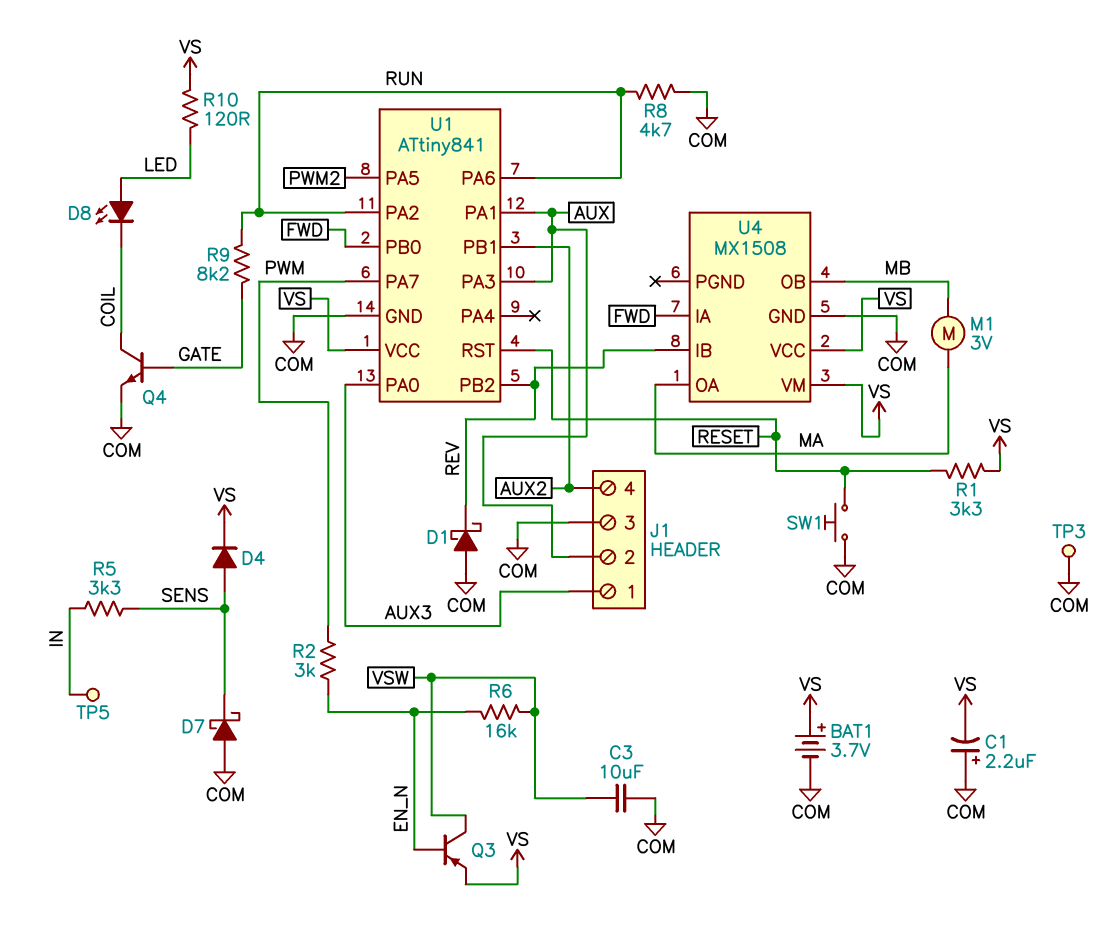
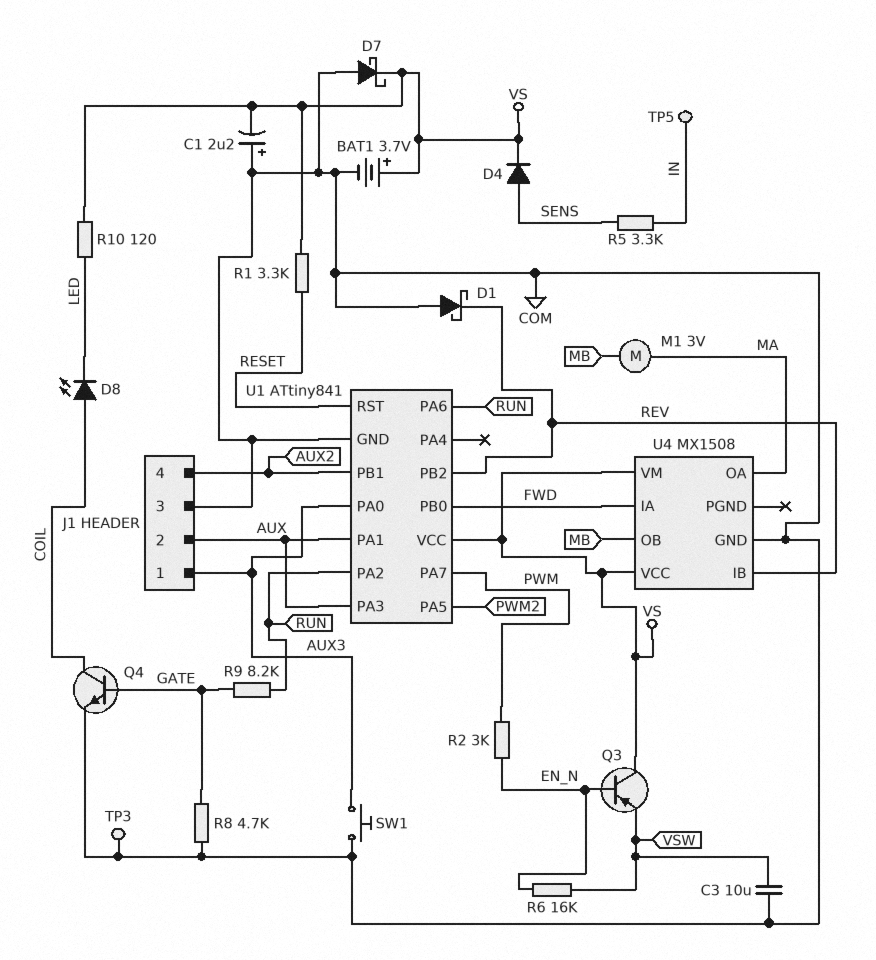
D7: schottky (A COM, K SENS) -> schottky (A COM, K VS)
D8: LED (A LED, K COIL) -> LED (A COIL, K LED)
Q3: PNP (B EN_N, C VSW, E VS) -> PNP (B EN_N, C VS, E VSW)
R8: 4.7k (COM, RUN) -> 4.7k (COM, GATE)
SW1: button (COM, RESET) -> button (AUX3, COM)

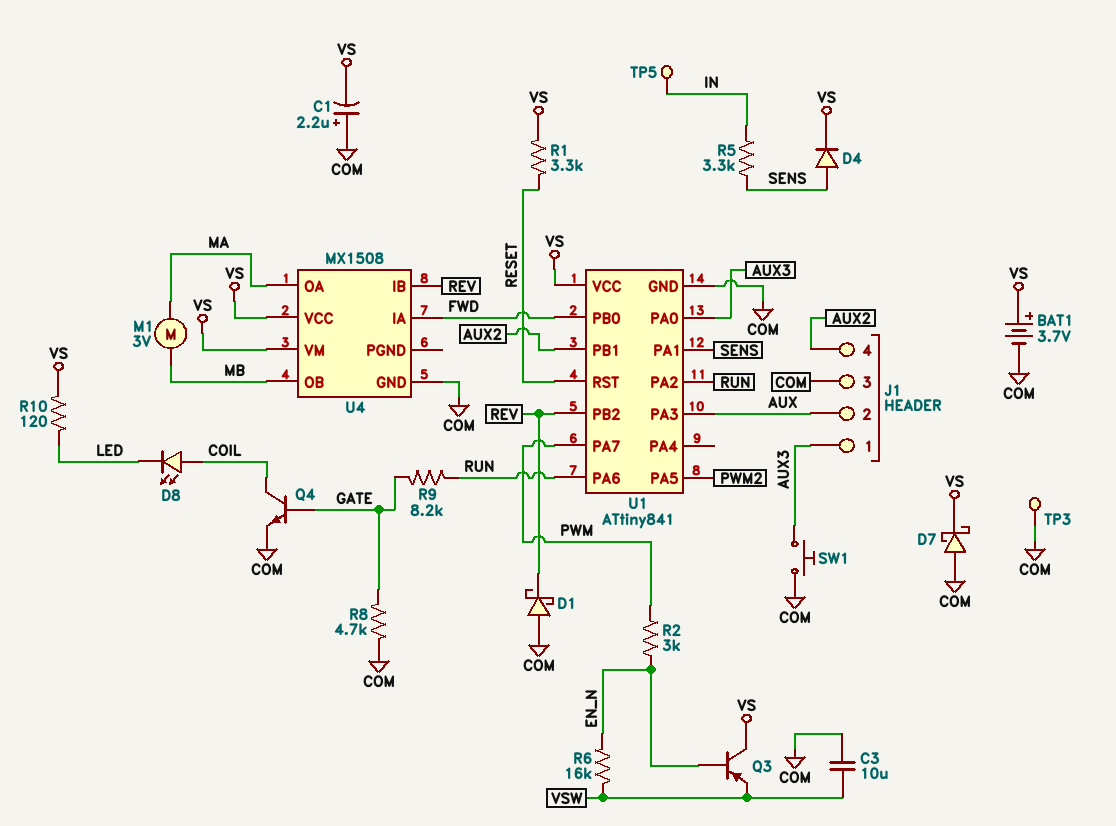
U1 pin PA1: AUX -> SENS

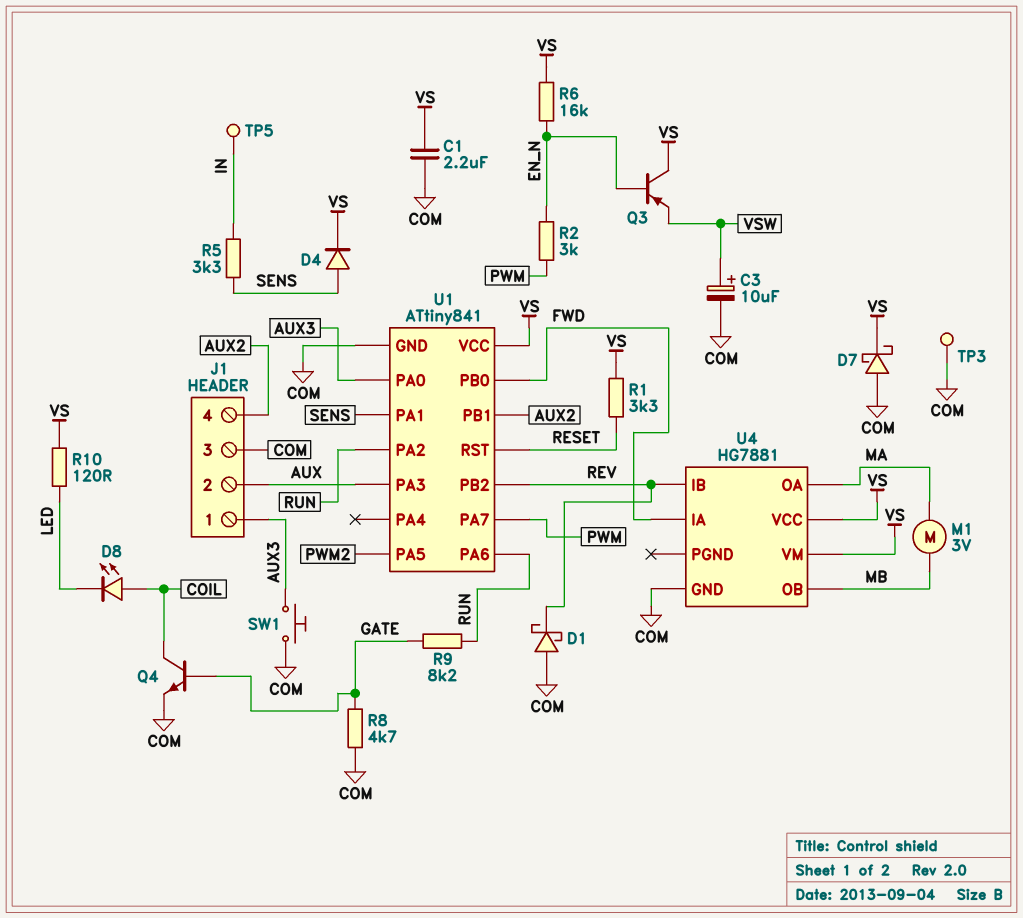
BAT1: 3.7V (plus VS, minus COM) -> none
C1: 2.2uF (plus COM, minus VS) -> 2.2uF (COM, VS)
C3: 10uF (COM, VSW) -> 10uF (plus VSW, minus COM)
R6: 16k (EN_N, VSW) -> 16k (EN_N, VS)
U4: MX1508 -> HG7881

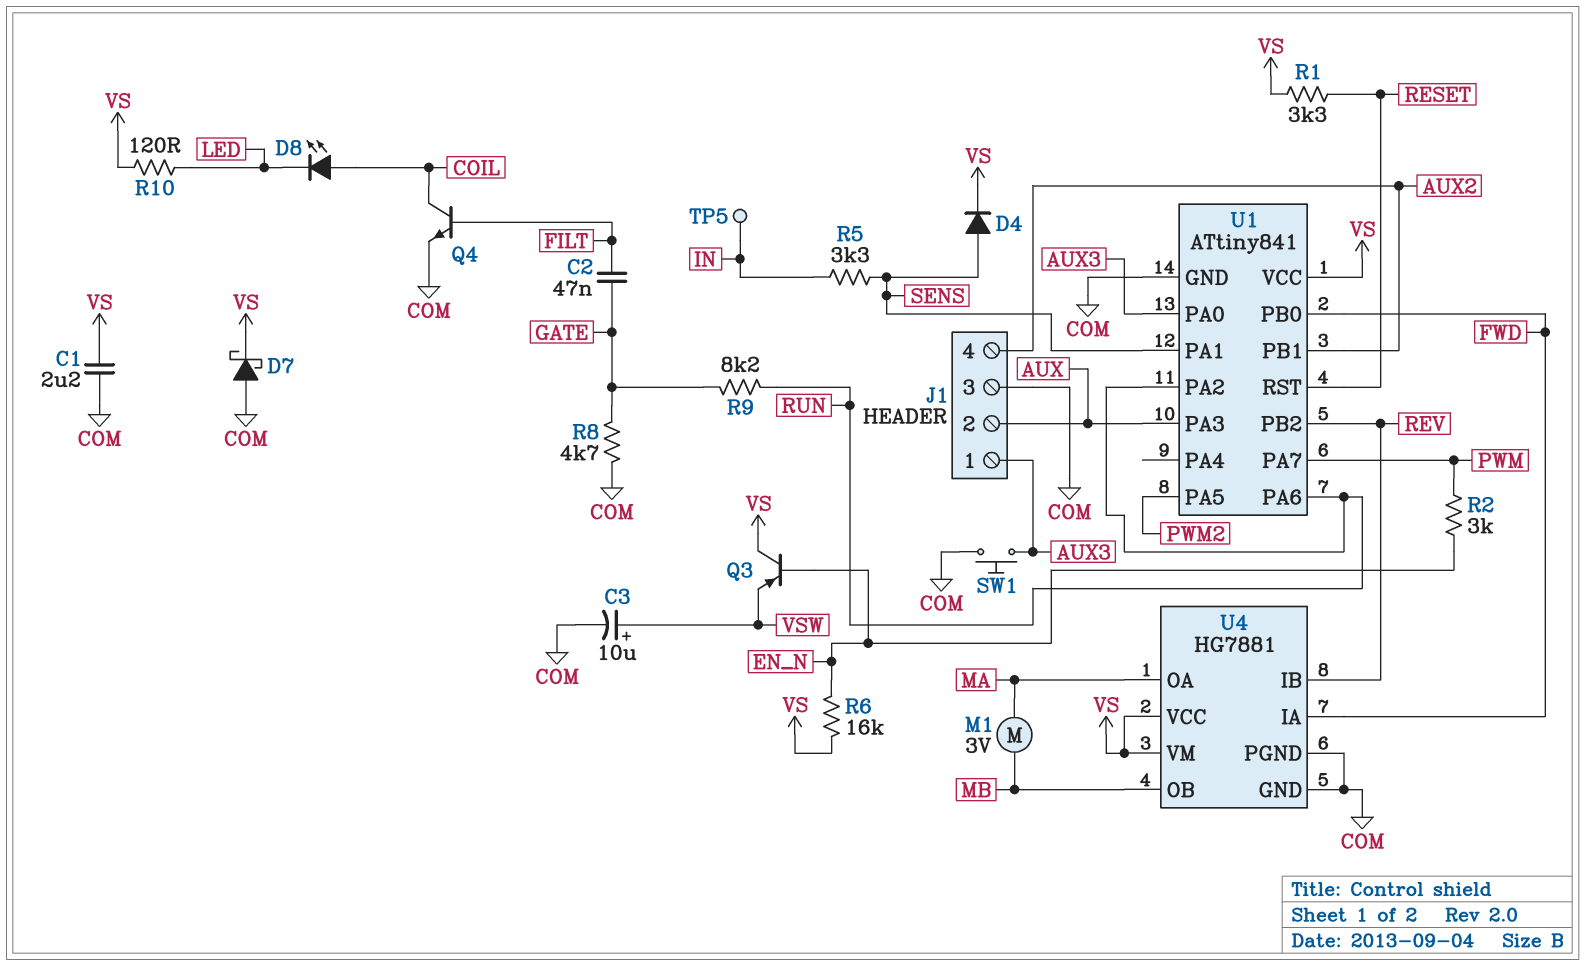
C2: none -> 47nF (FILT, GATE)
D1: schottky (A COM, K REV) -> none
Q4: NPN (B GATE, C COIL, E COM) -> NPN (B FILT, C COIL, E COM)
TP3: test point (COM) -> none
U4 pin PGND: none -> COM

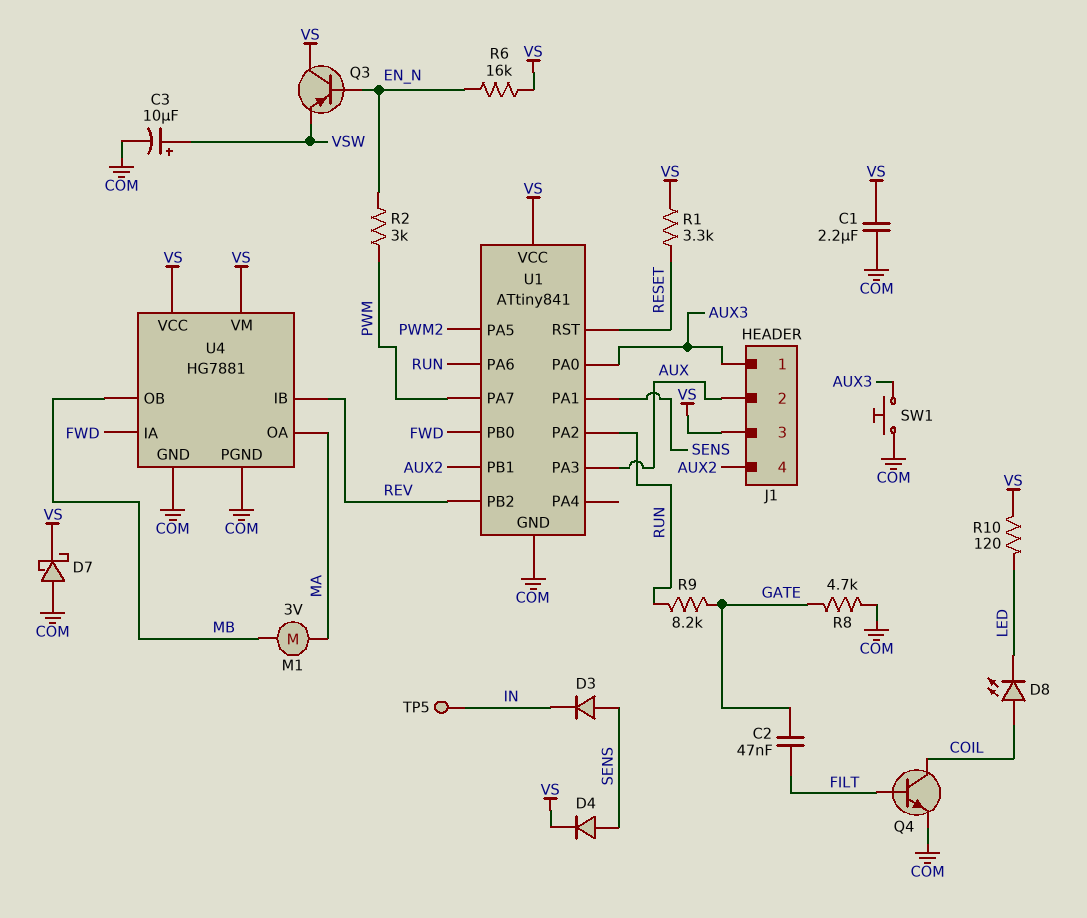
D3: none -> diode (A SENS, K IN)
J1 pin 3: COM -> VS
R5: 3.3k (IN, SENS) -> none

